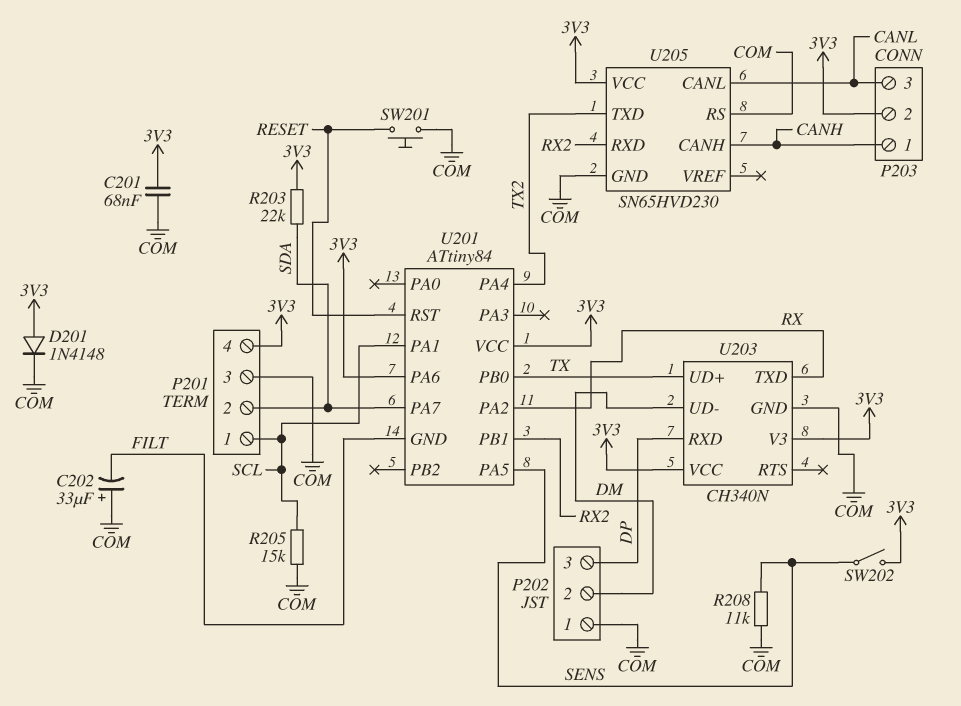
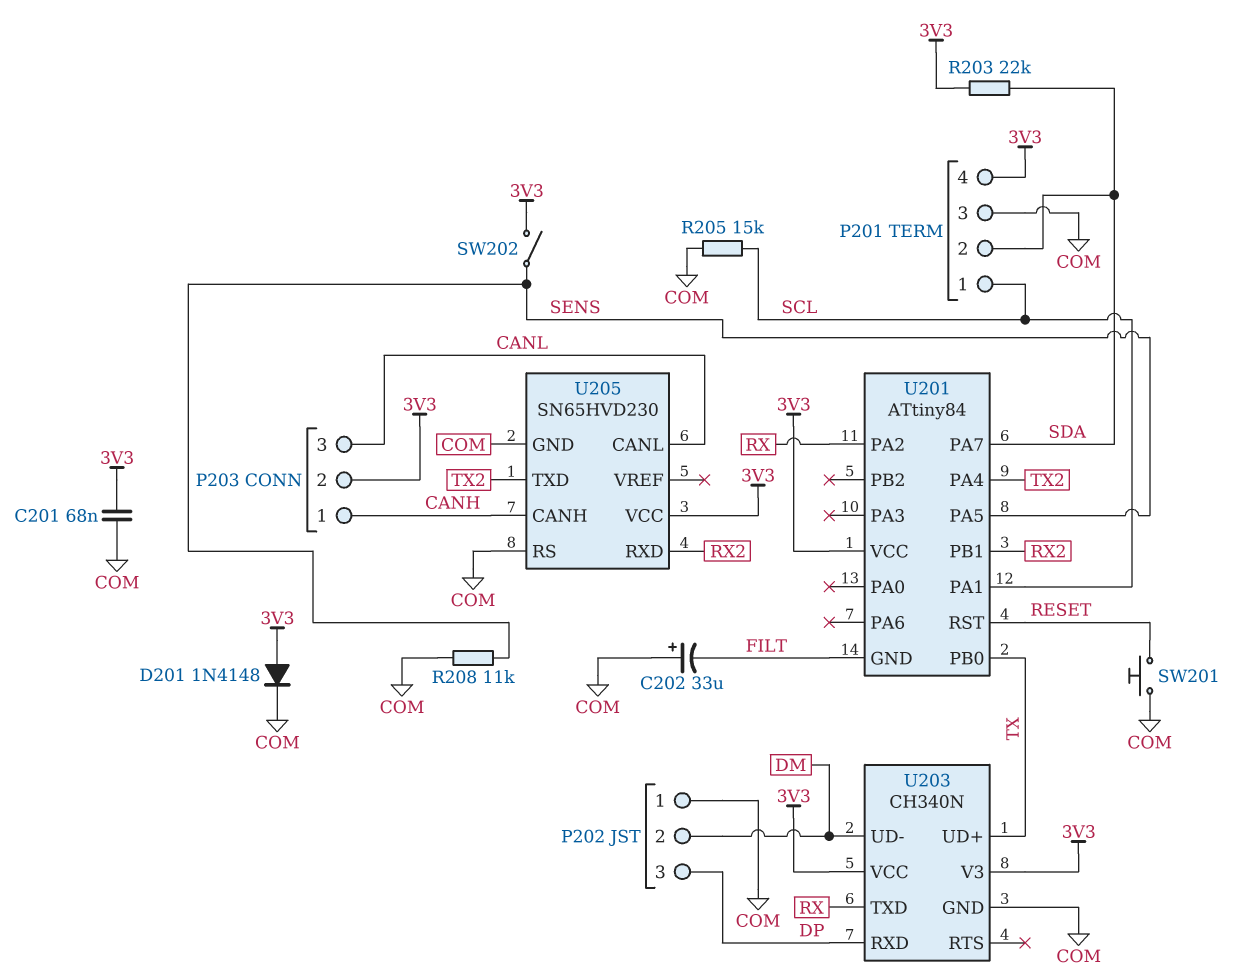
U201 pin PA6: 3V3 -> none

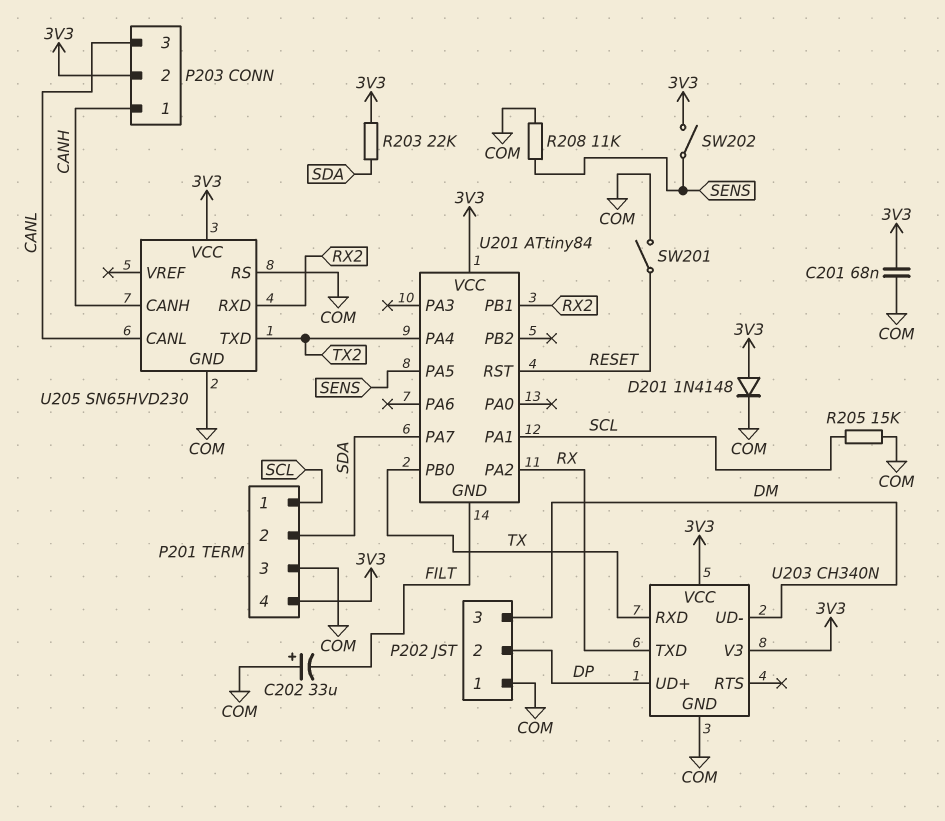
P202 pin 2: DM -> DP
P202 pin 3: DP -> DM
SW201: button (COM, RESET) -> switch (COM, RESET)
U203 pin RXD: DP -> TX
U203 pin UD+: TX -> DP

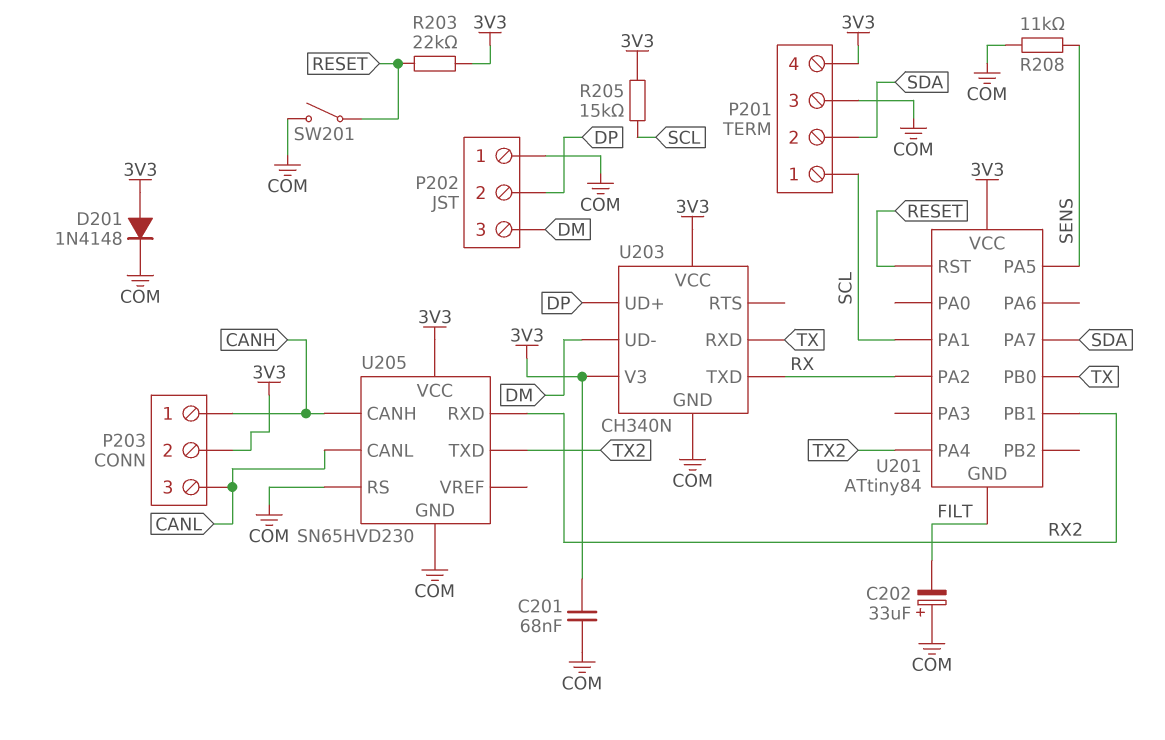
R203: 22k (3V3, SDA) -> 22k (3V3, RESET)
R205: 15k (COM, SCL) -> 15k (3V3, SCL)
SW202: switch (3V3, SENS) -> none

